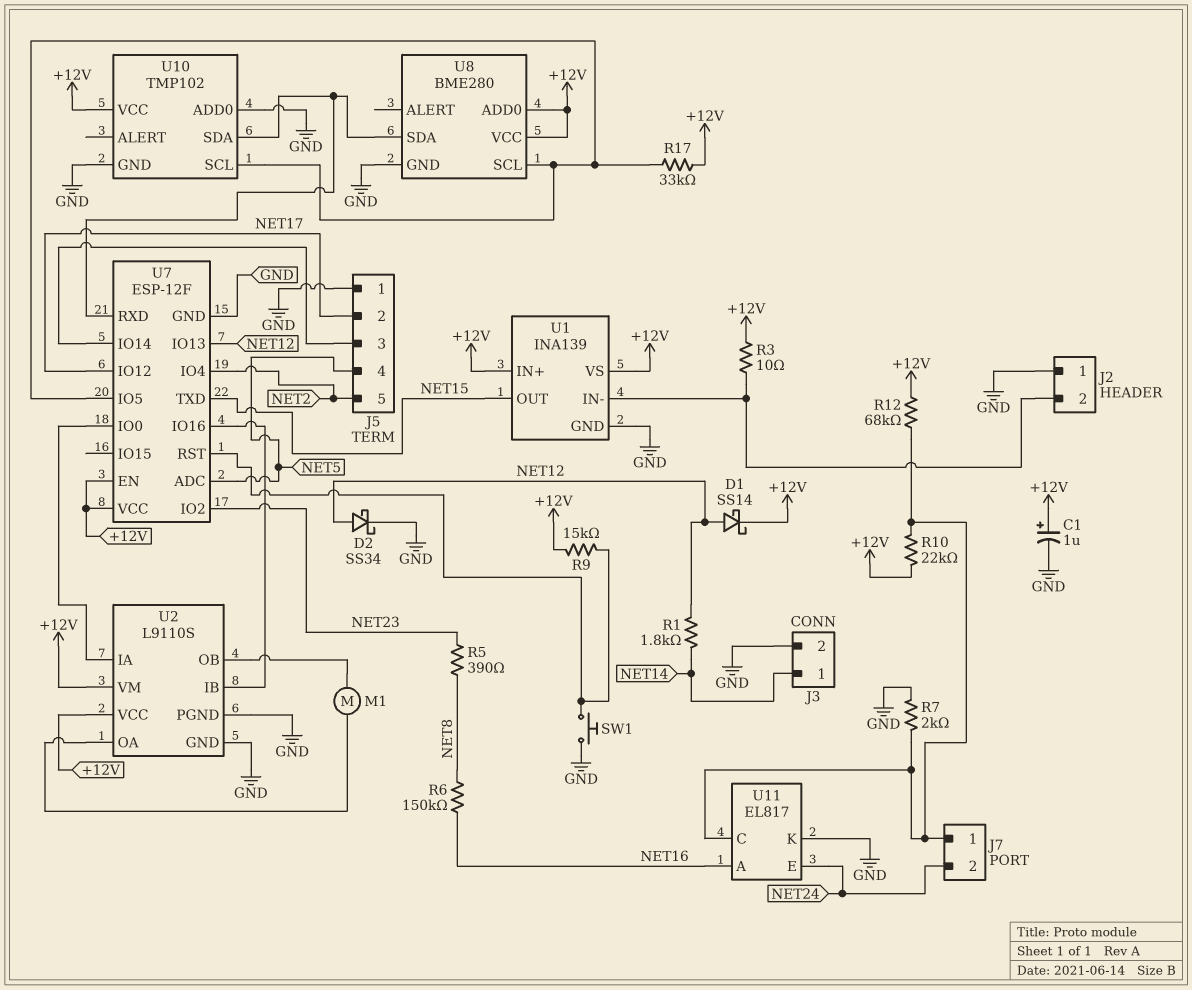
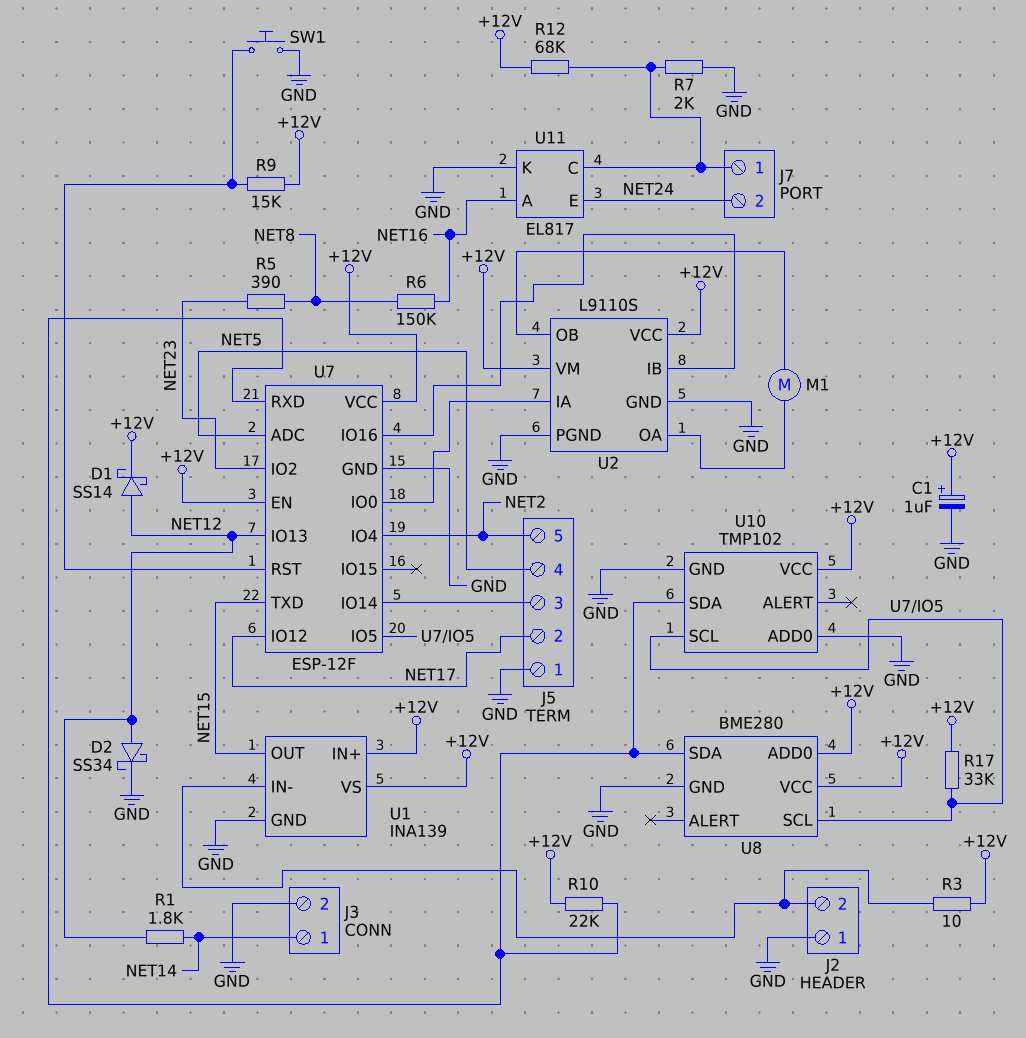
R10: 22k (+12V, J7/1) -> 22k (+12V, U7/RXD)

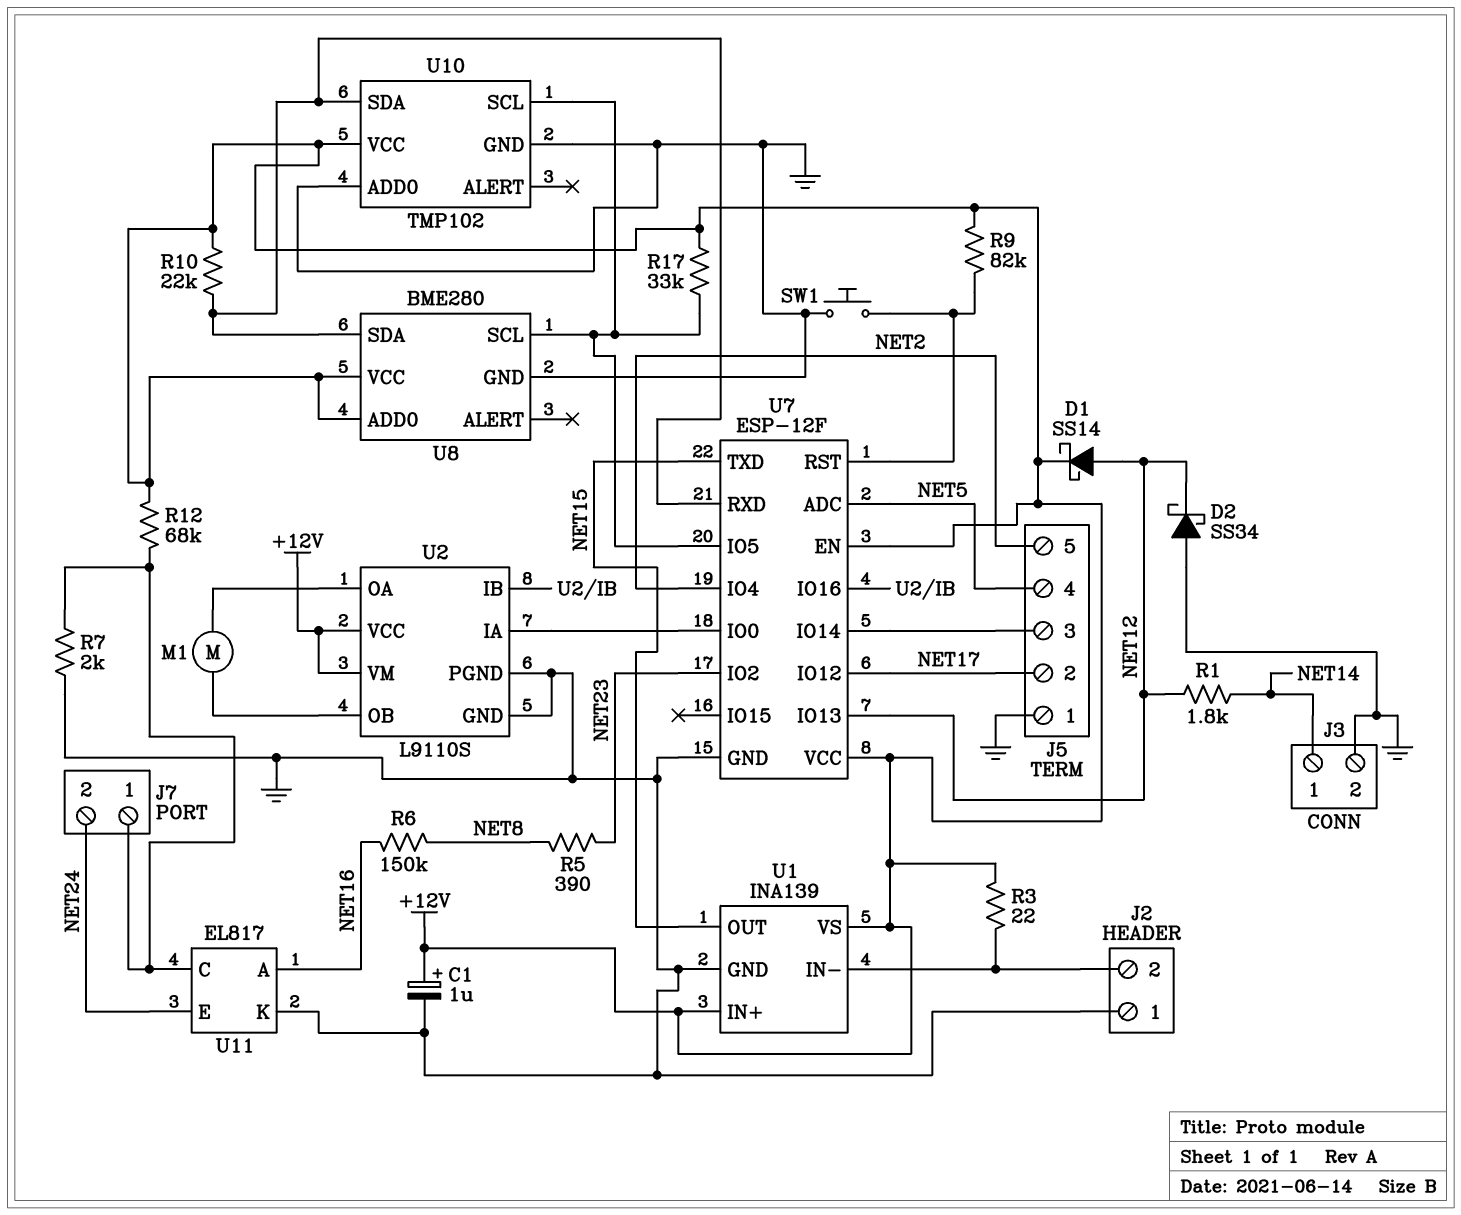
D2: schottky SS34 (A NET12, K GND) -> schottky SS34 (A GND, K NET12)
R3: 10 (+12V, J2/2) -> 22 (+12V, J2/2)
R9: 15k (+12V, U7/RST) -> 82k (+12V, U7/RST)

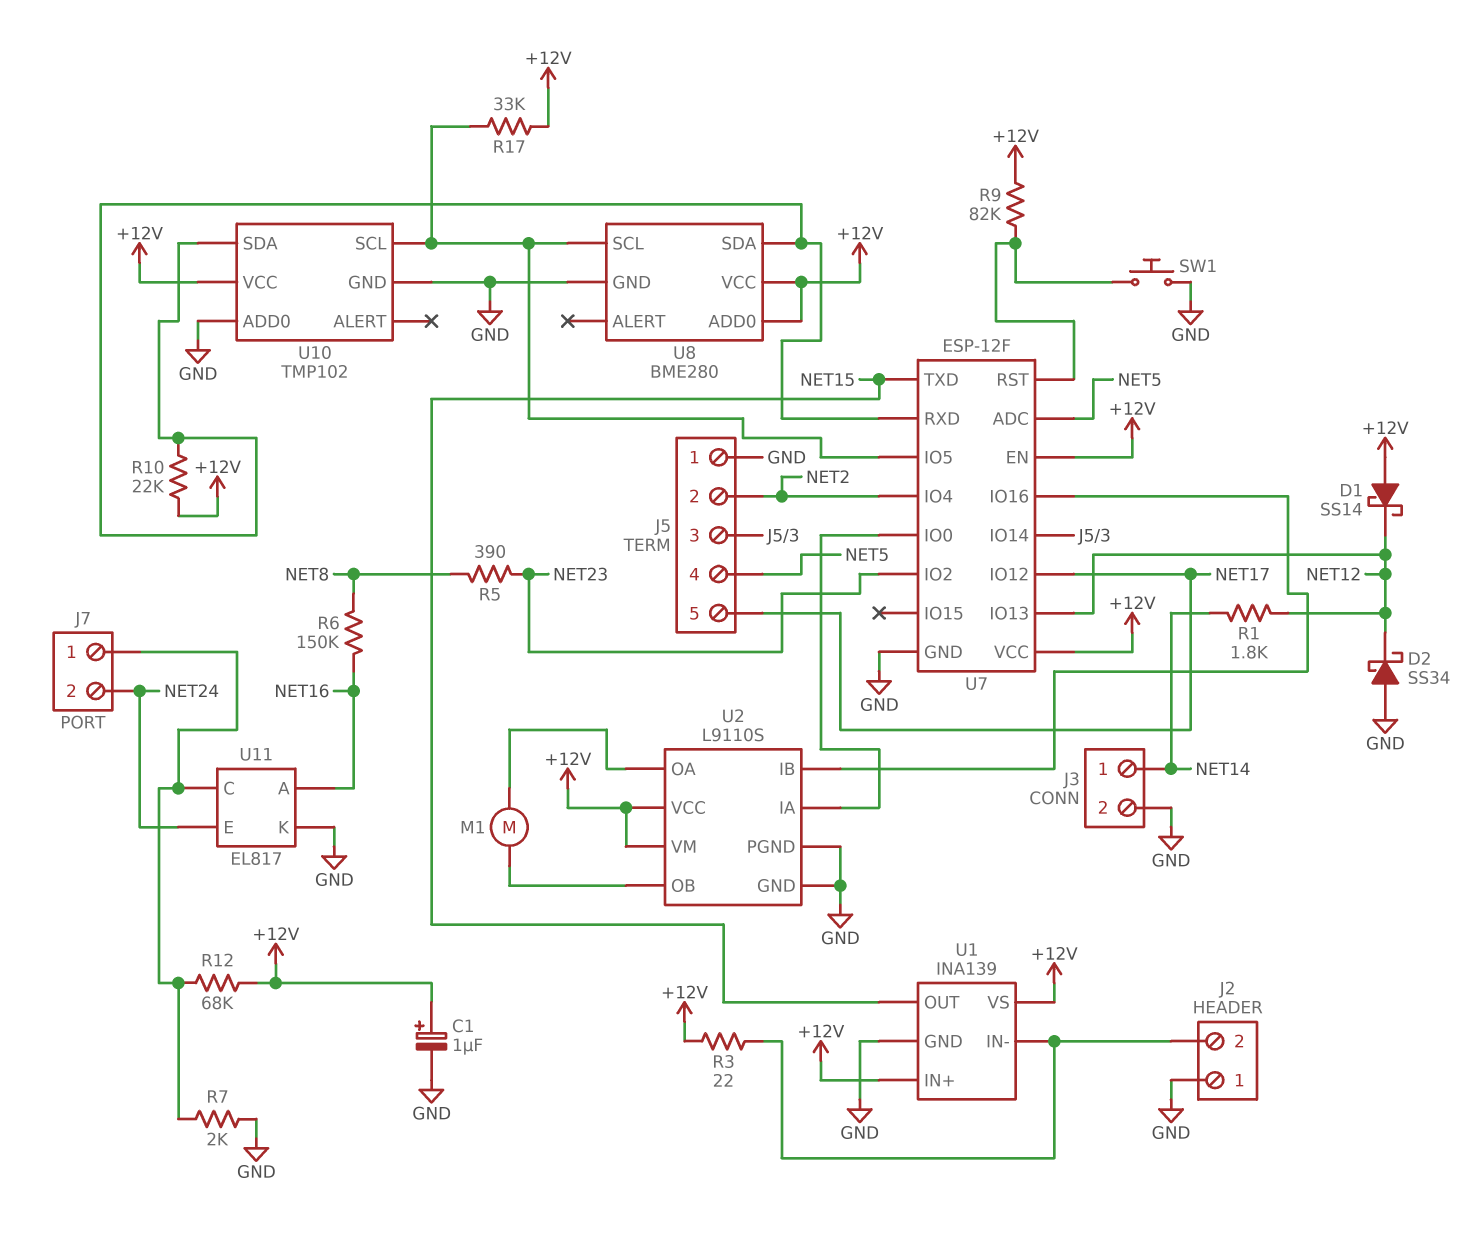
D1: schottky SS14 (A NET12, K +12V) -> schottky SS14 (A +12V, K NET12)
J5 pin 2: NET17 -> NET2
J5 pin 5: NET2 -> NET17

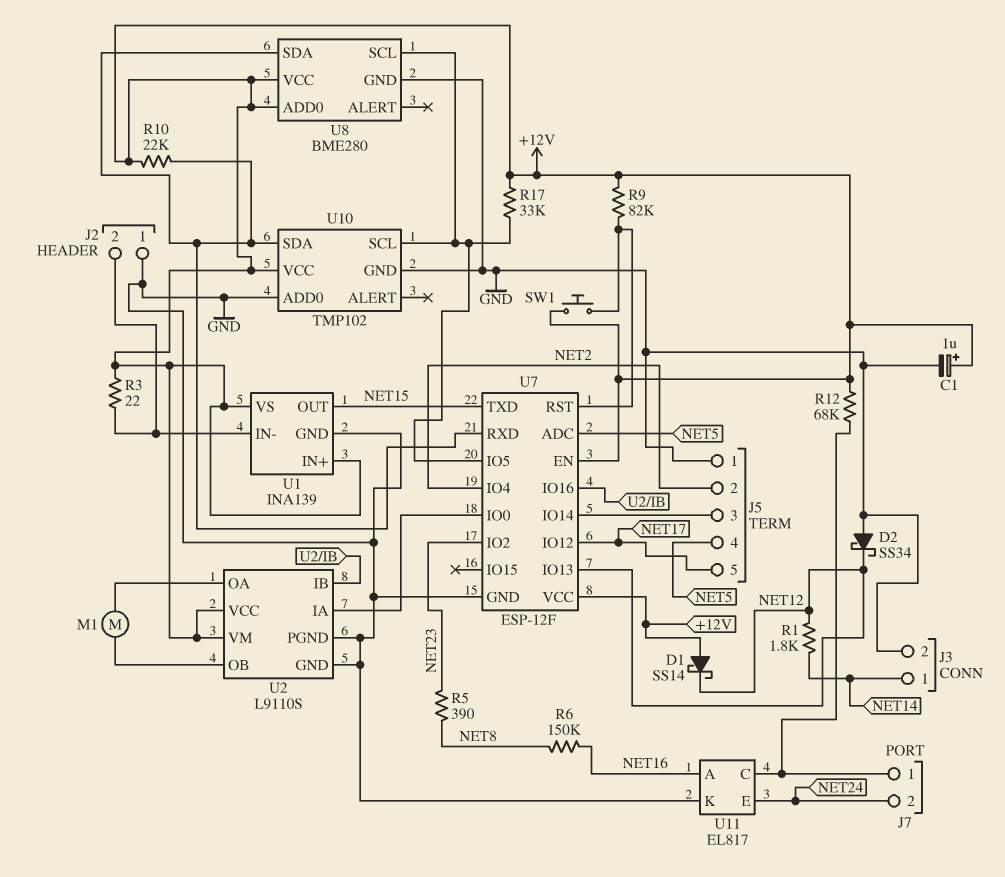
R7: 2k (GND, J7/1) -> none
SW1: button (GND, U7/RST) -> button (+12V, U7/RST)

